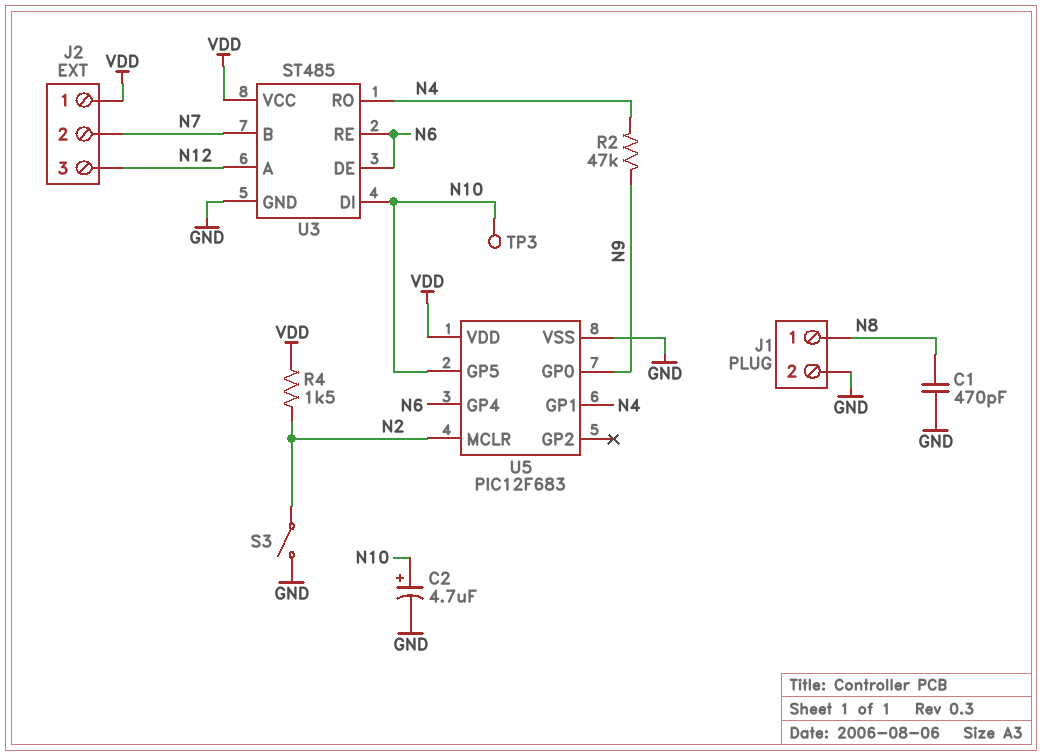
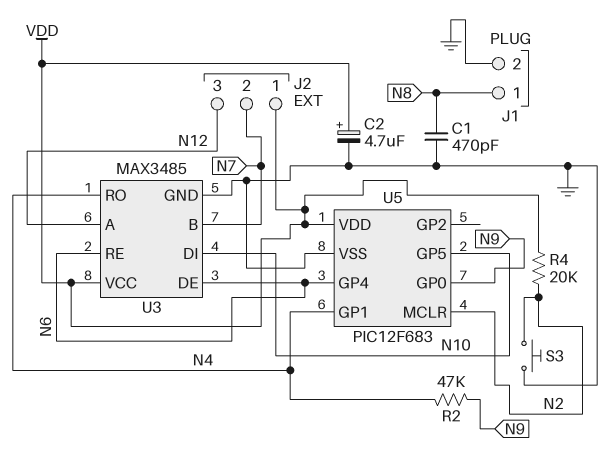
C2: 4.7uF (plus N10, minus GND) -> 4.7uF (plus VDD, minus GND)
R4: 1.5k (N2, VDD) -> 20k (N2, VDD)
S3: switch (GND, N2) -> button (GND, N2)
TP3: test point (N10) -> none
U3: ST485 -> MAX3485

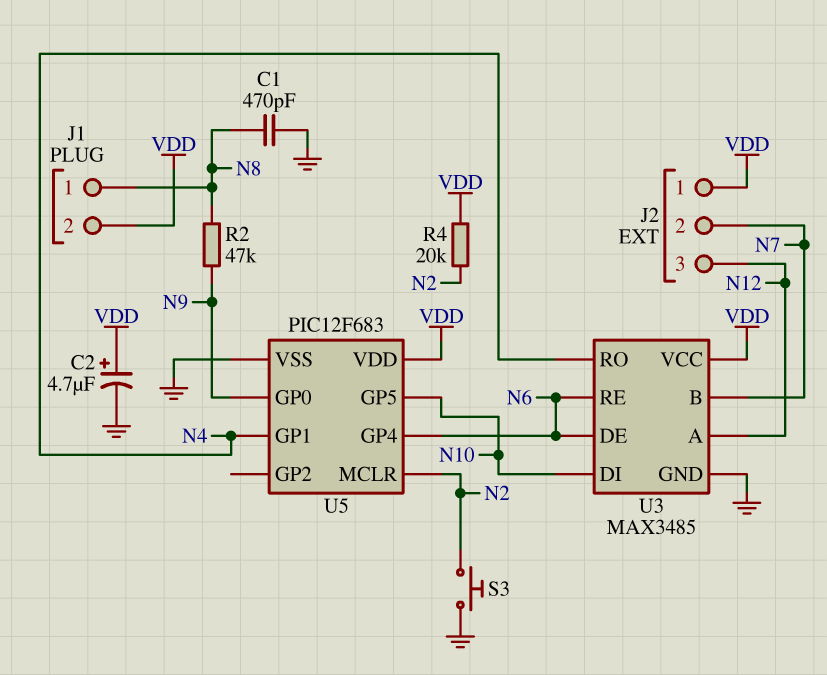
J1 pin 2: GND -> VDD
R2: 47k (N4, N9) -> 47k (N8, N9)

